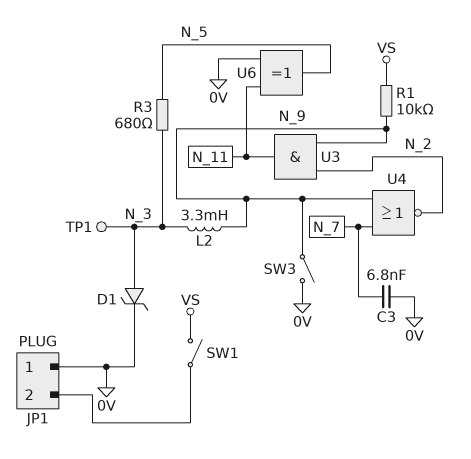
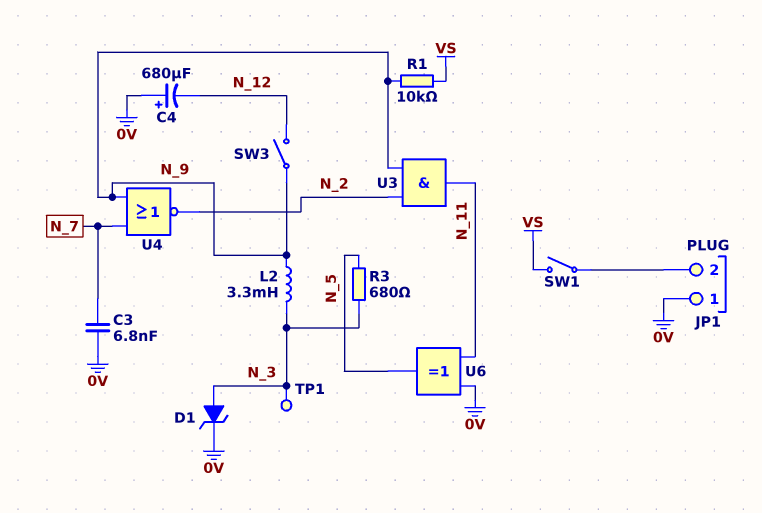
C4: none -> 680uF (plus 0V, minus N_12)
SW3: switch (0V, N_9) -> switch (N_9, N_12)

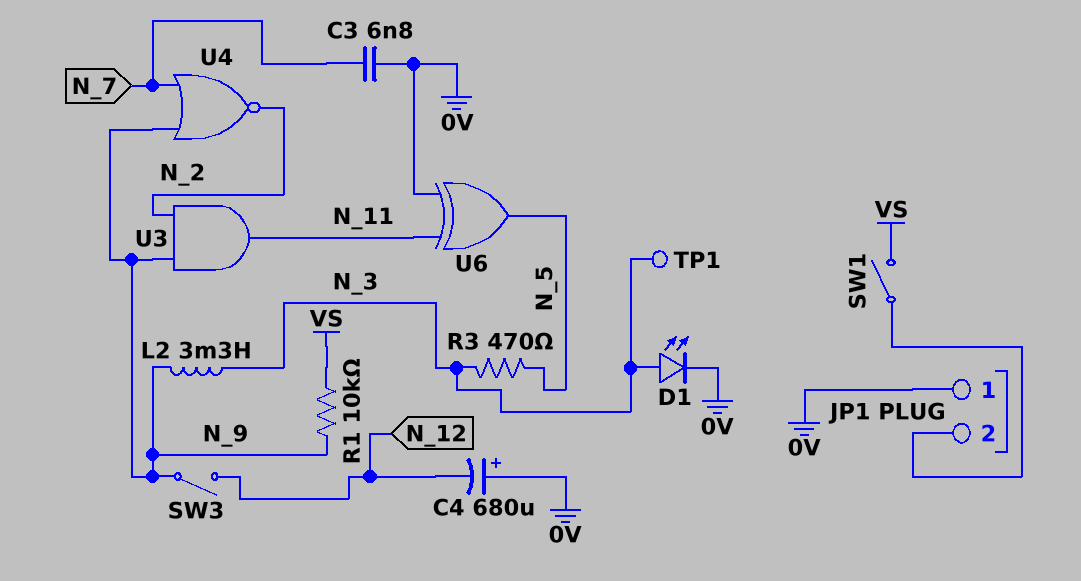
D1: zener (A N_3, K 0V) -> LED (A N_3, K 0V)
R3: 680 (N_3, N_5) -> 470 (N_3, N_5)

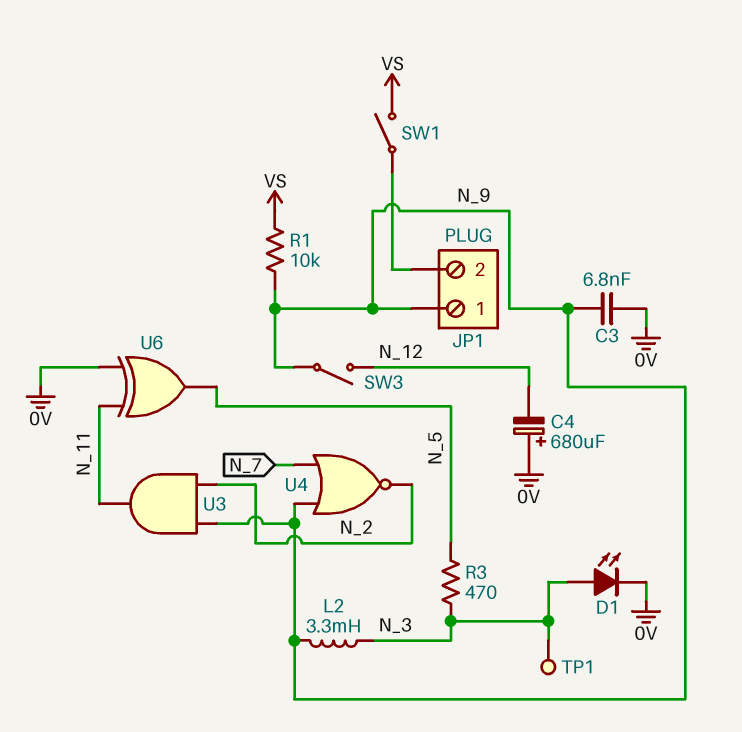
C3: 6.8nF (0V, N_7) -> 6.8nF (0V, N_9)
JP1 pin 1: 0V -> N_9

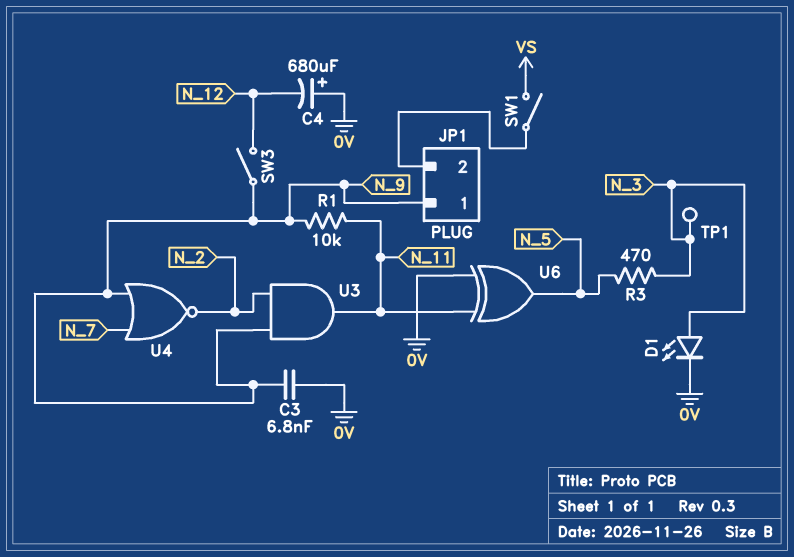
L2: 3.3mH (N_3, N_9) -> none
R1: 10k (N_9, VS) -> 10k (N_9, N_11)

